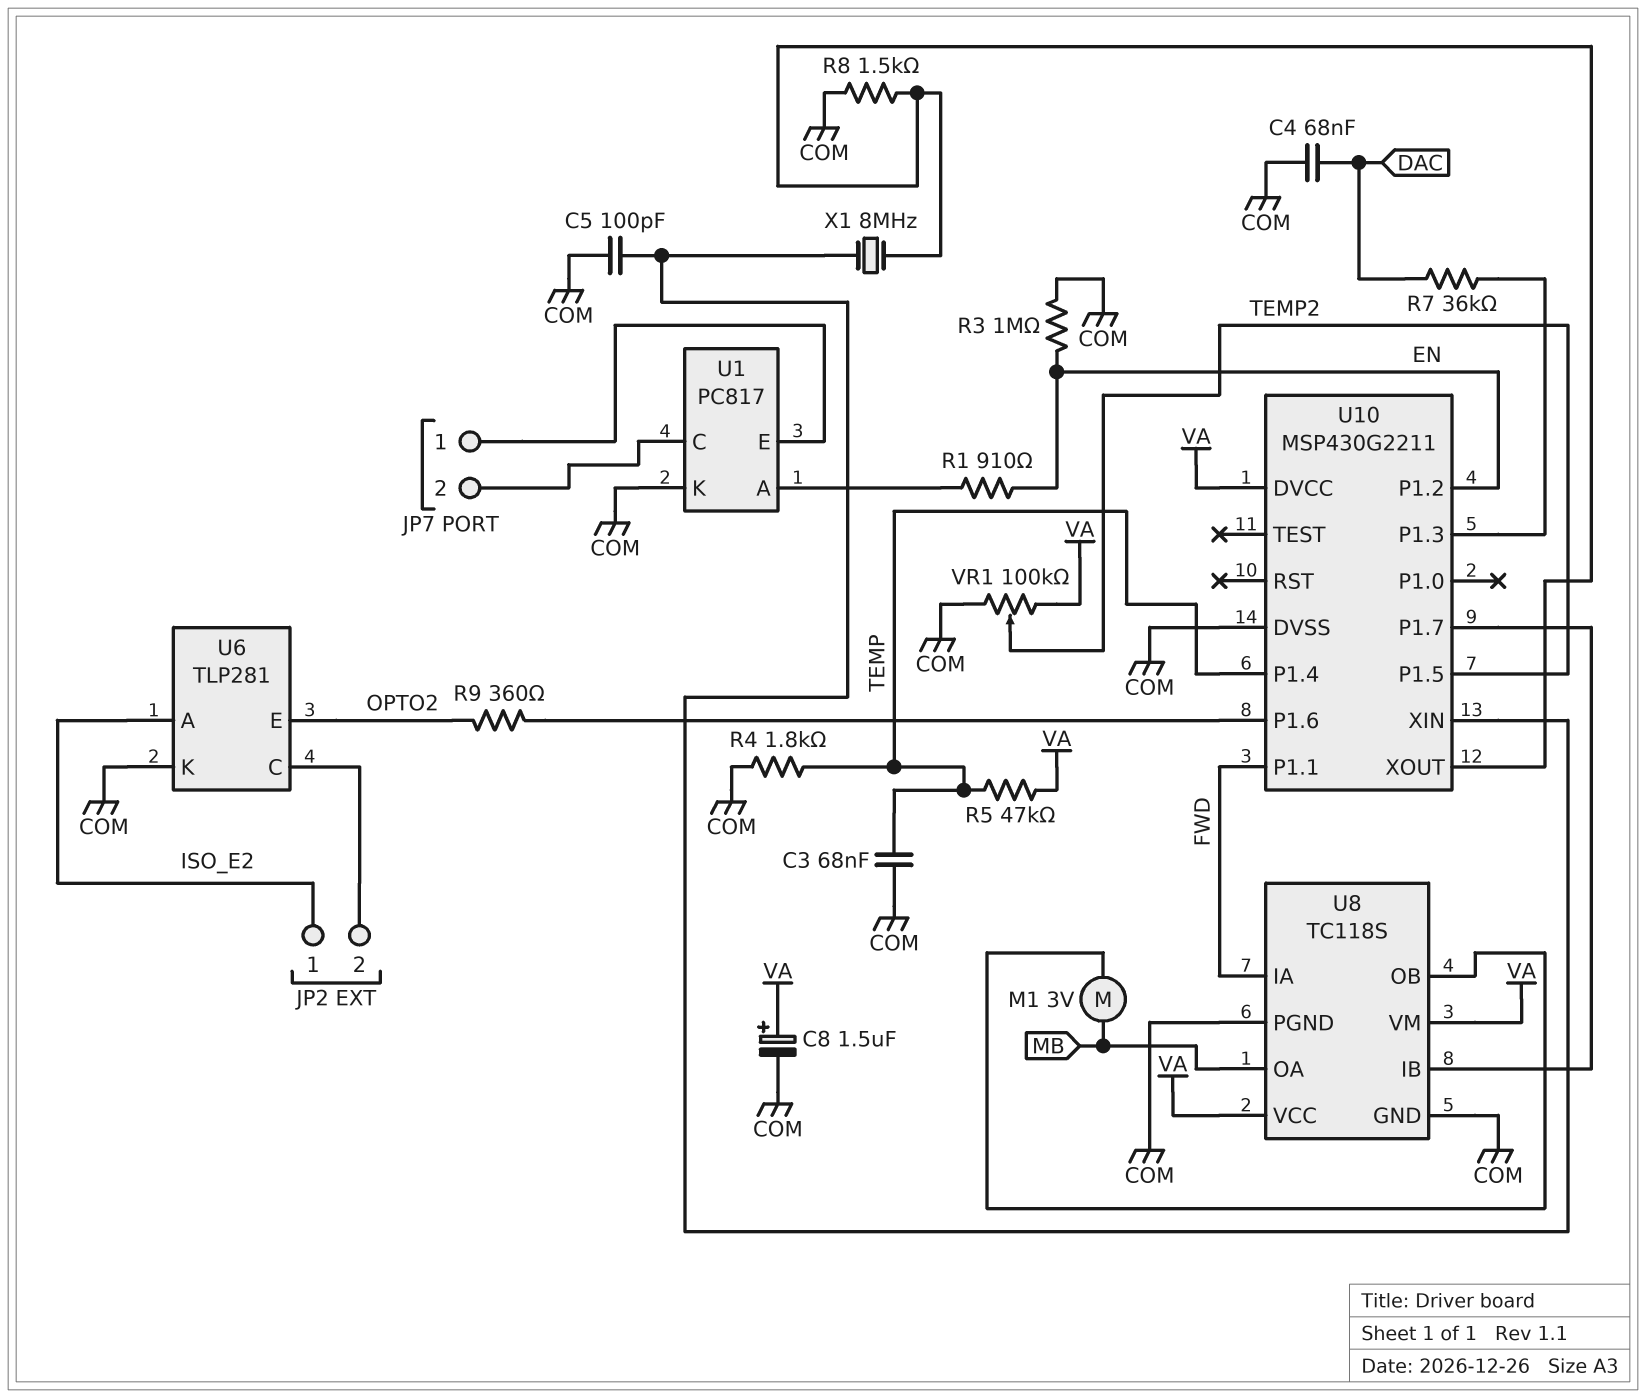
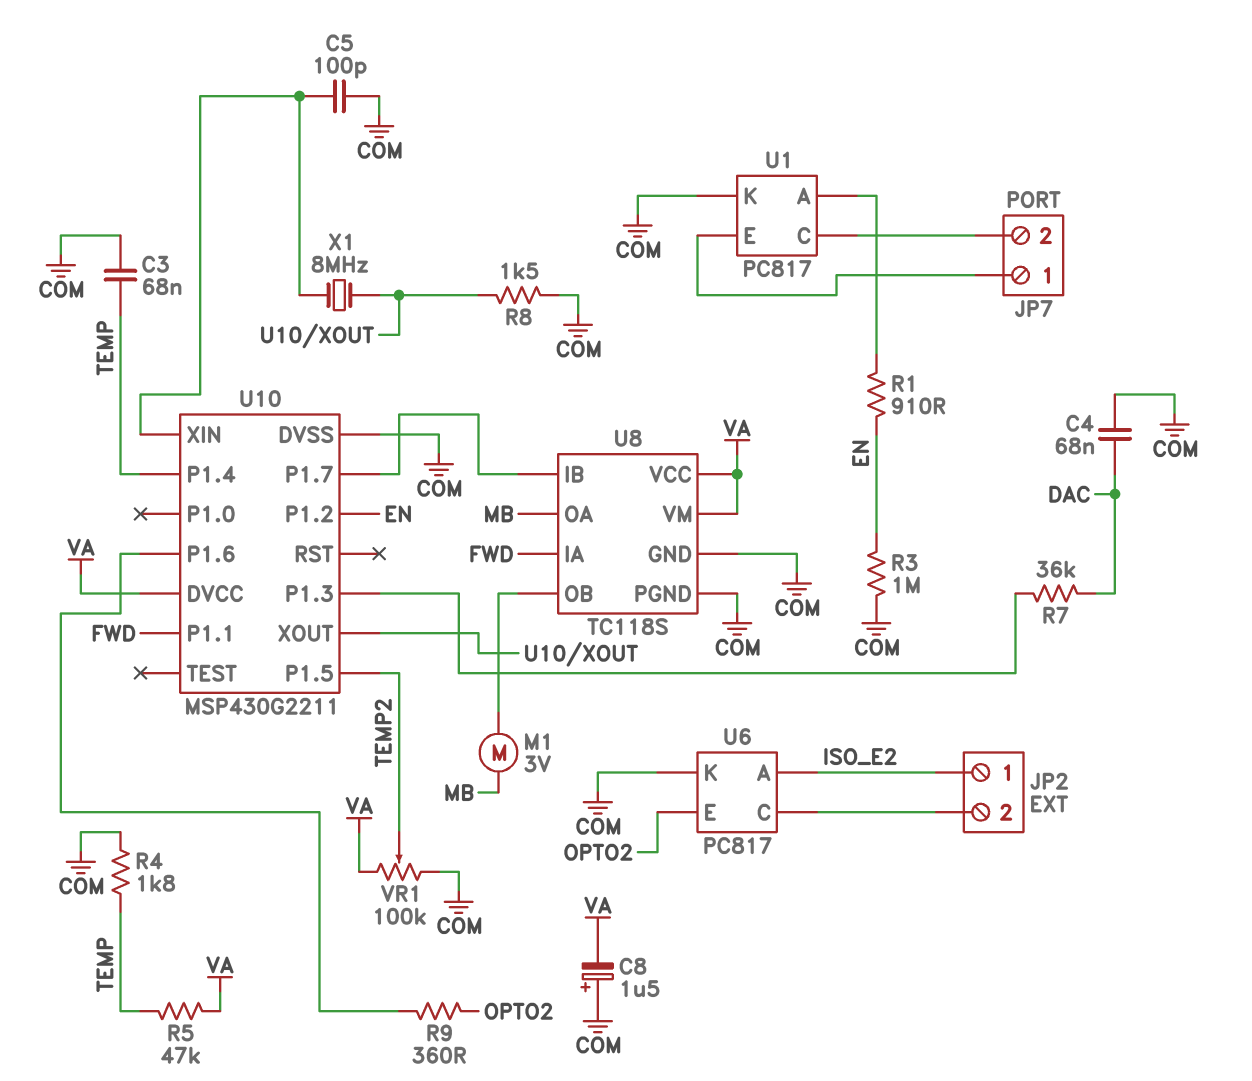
C8: 1.5uF (plus VA, minus COM) -> 1.5uF (plus COM, minus VA)
U6: TLP281 -> PC817

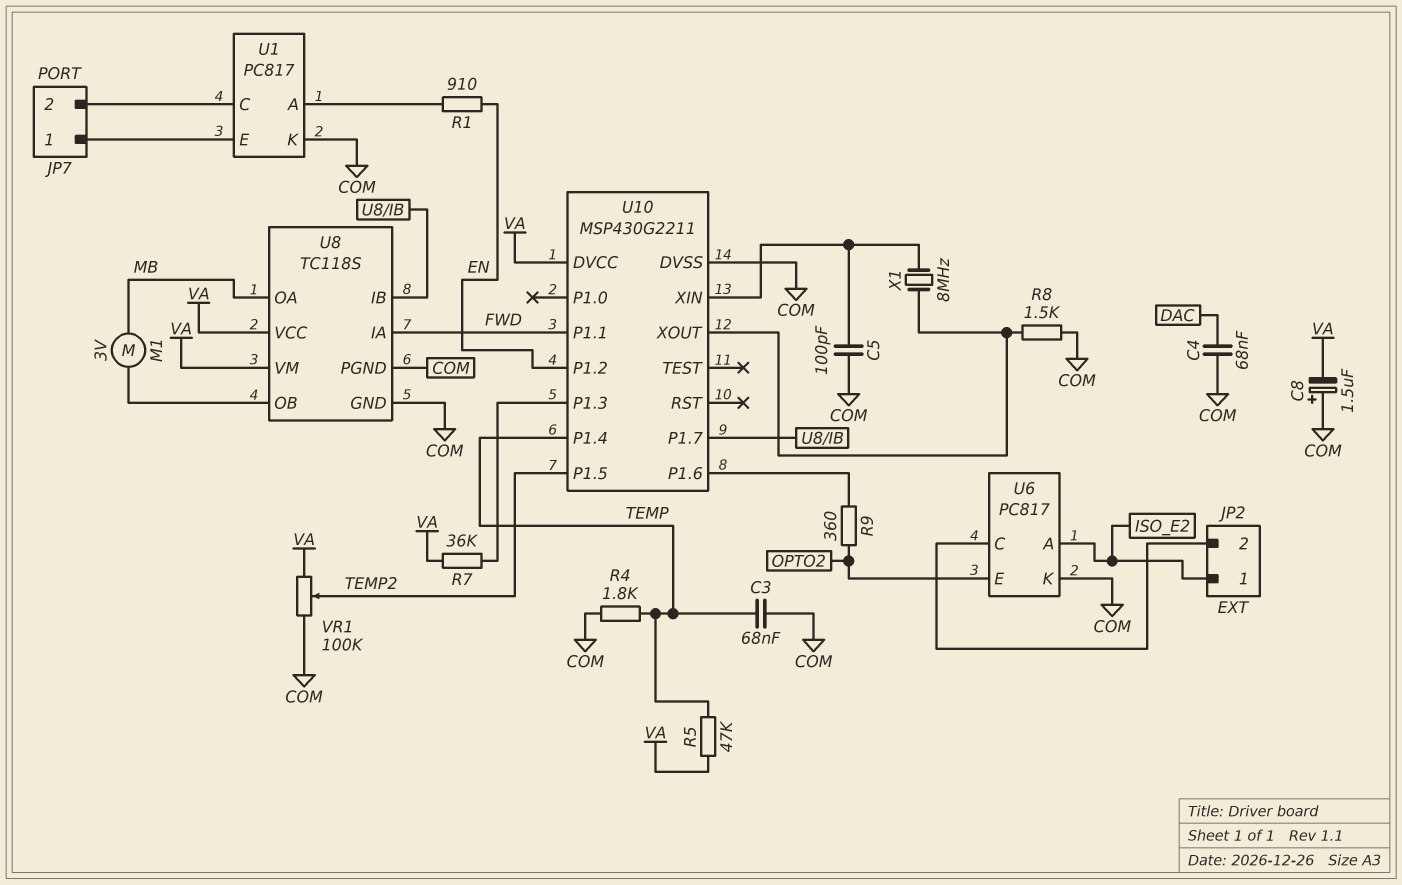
R3: 1M (COM, EN) -> none
R7: 36k (DAC, U10/P1.3) -> 36k (U10/P1.3, VA)

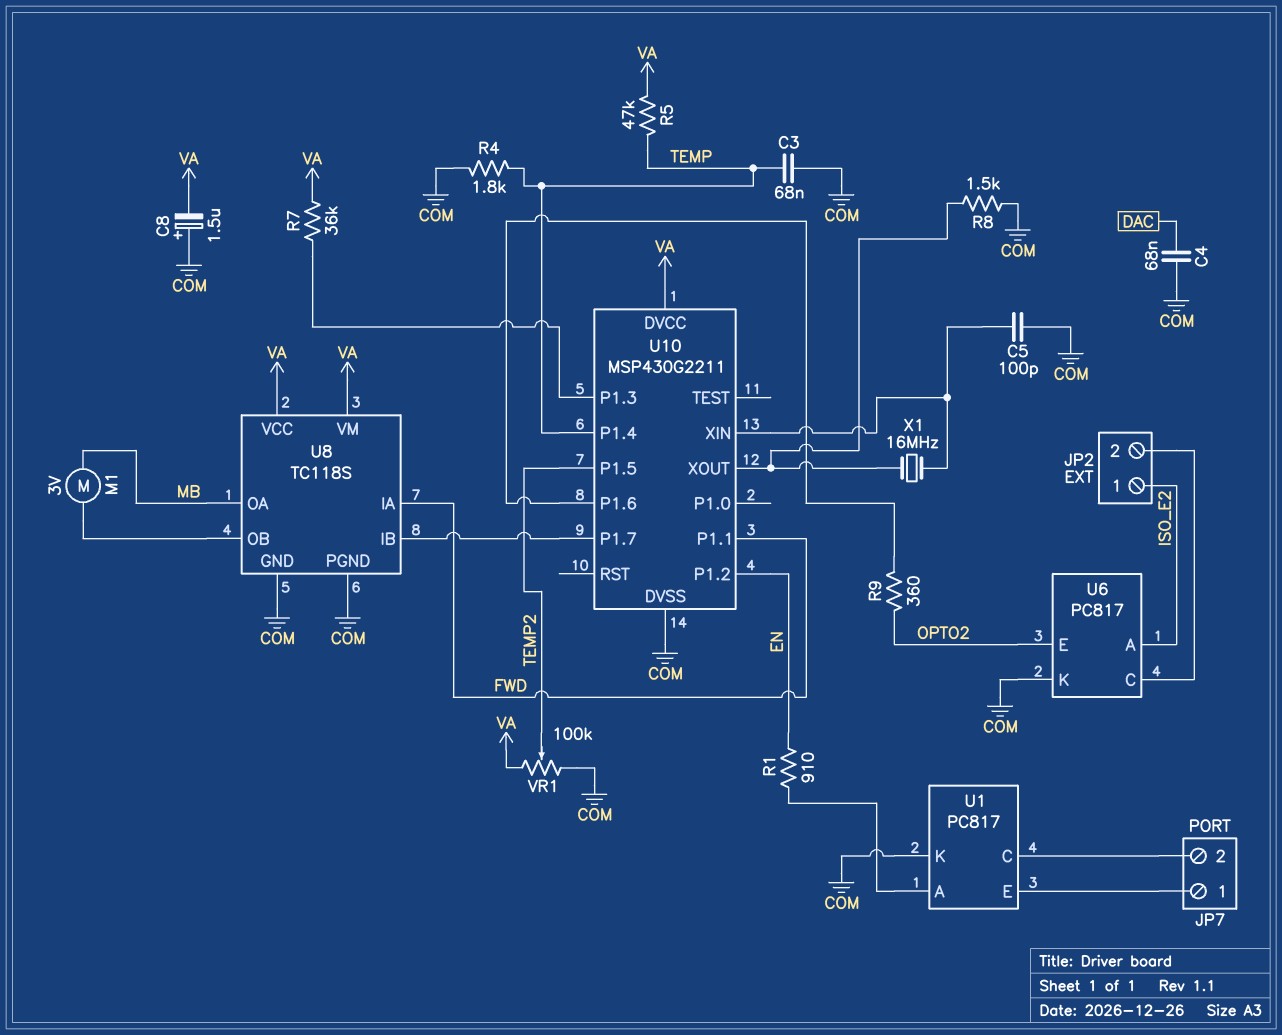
X1: 8MHz (U10/XIN, U10/XOUT) -> 16MHz (U10/XIN, U10/XOUT)

